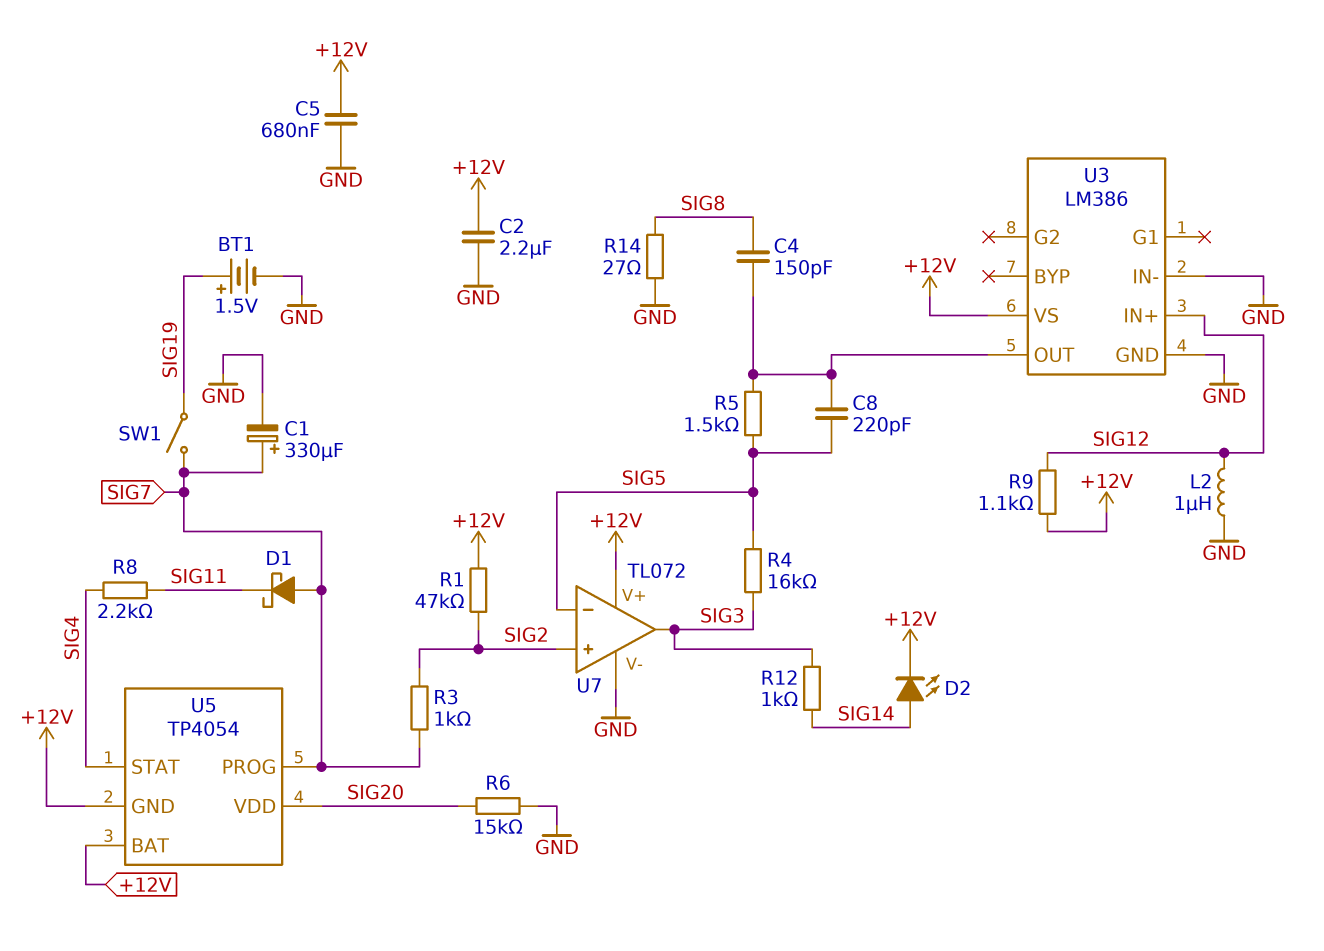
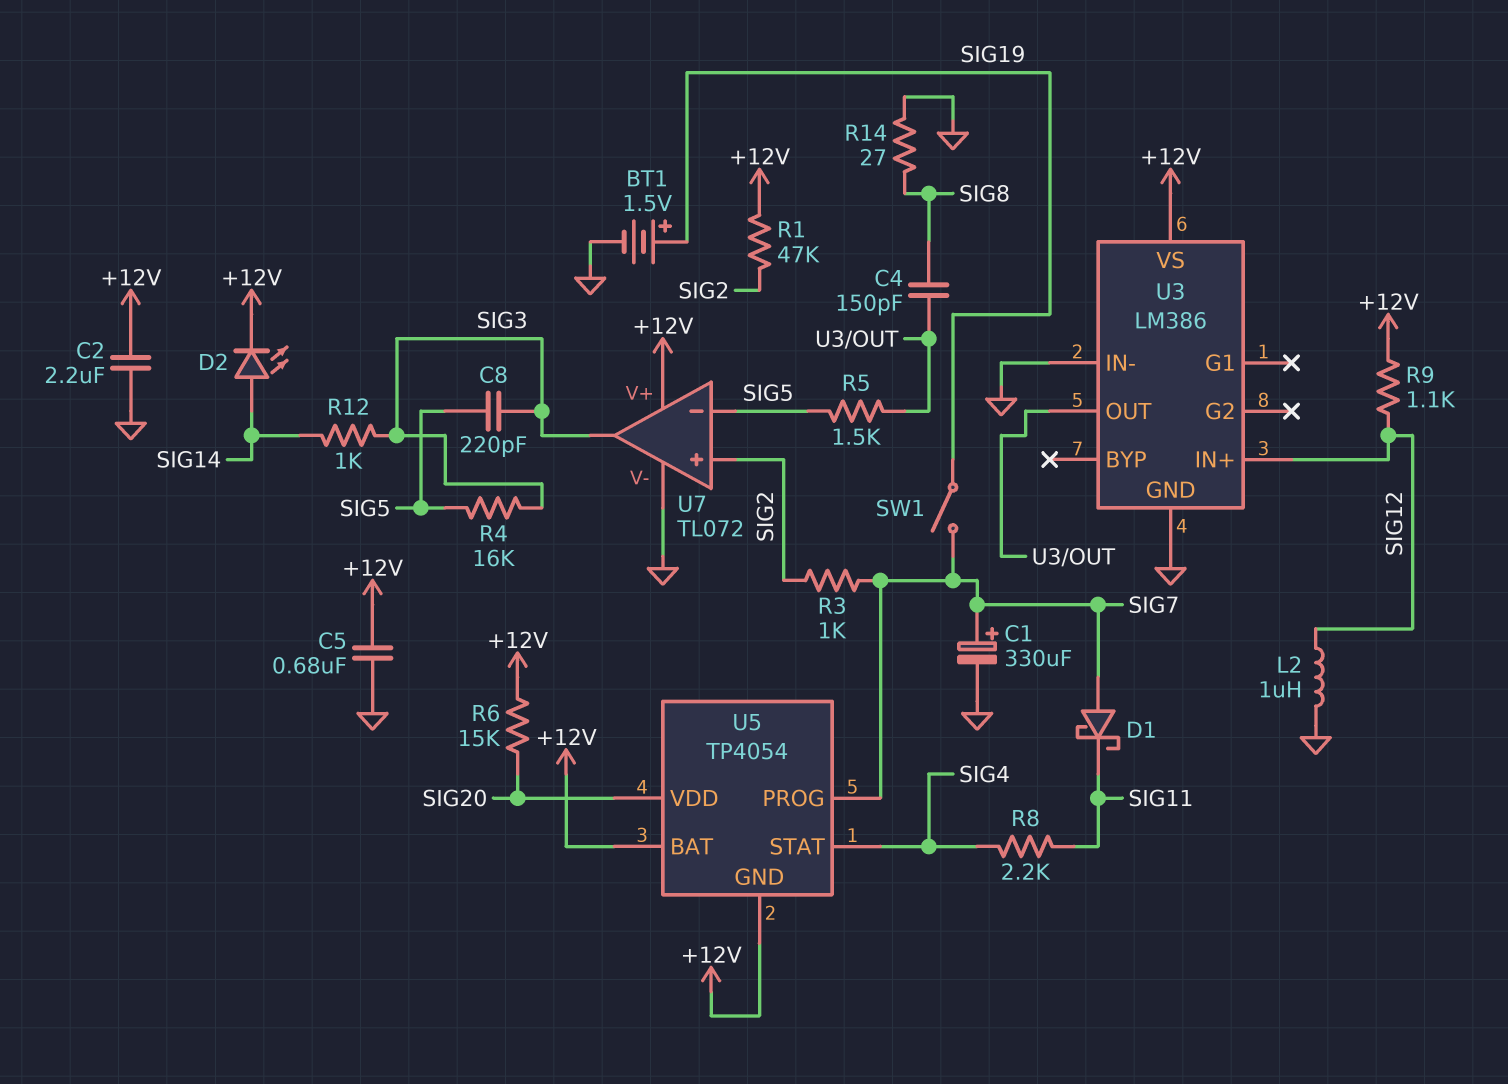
C8: 220pF (SIG5, U3/OUT) -> 220pF (SIG3, SIG5)
R6: 15k (GND, SIG20) -> 15k (+12V, SIG20)

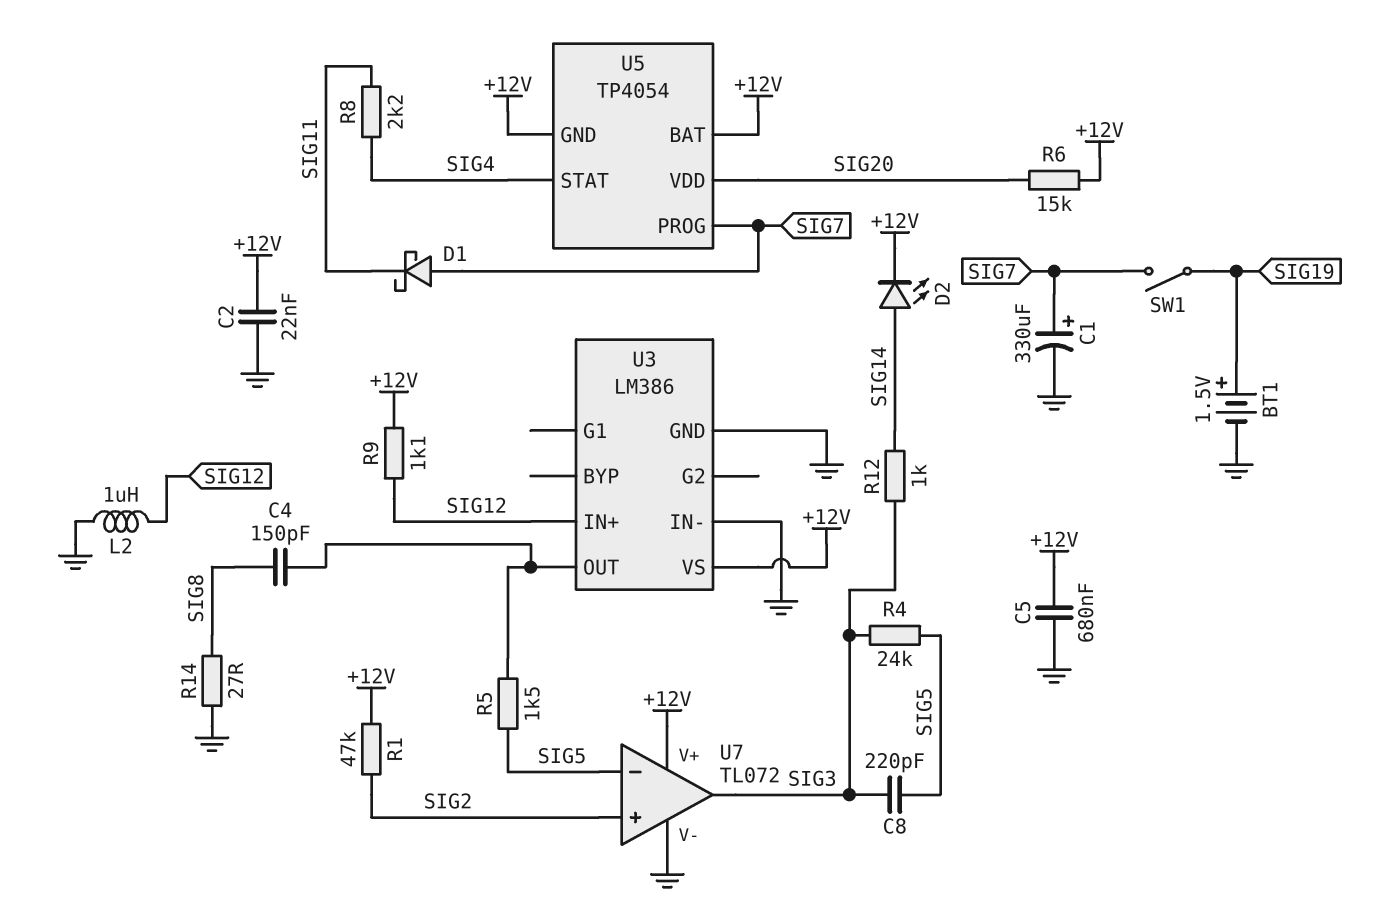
C2: 2.2uF (+12V, GND) -> 22nF (+12V, GND)
R3: 1k (SIG2, SIG7) -> none
R4: 16k (SIG3, SIG5) -> 24k (SIG3, SIG5)

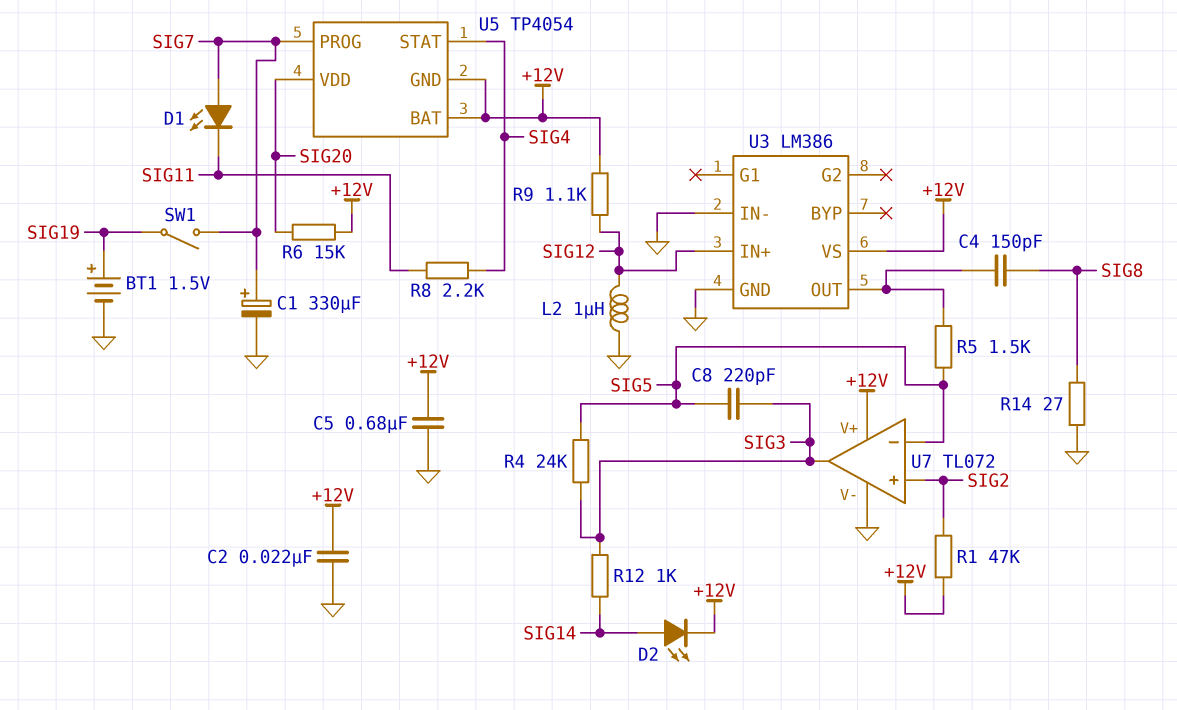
D1: schottky (A SIG7, K SIG11) -> LED (A SIG7, K SIG11)

